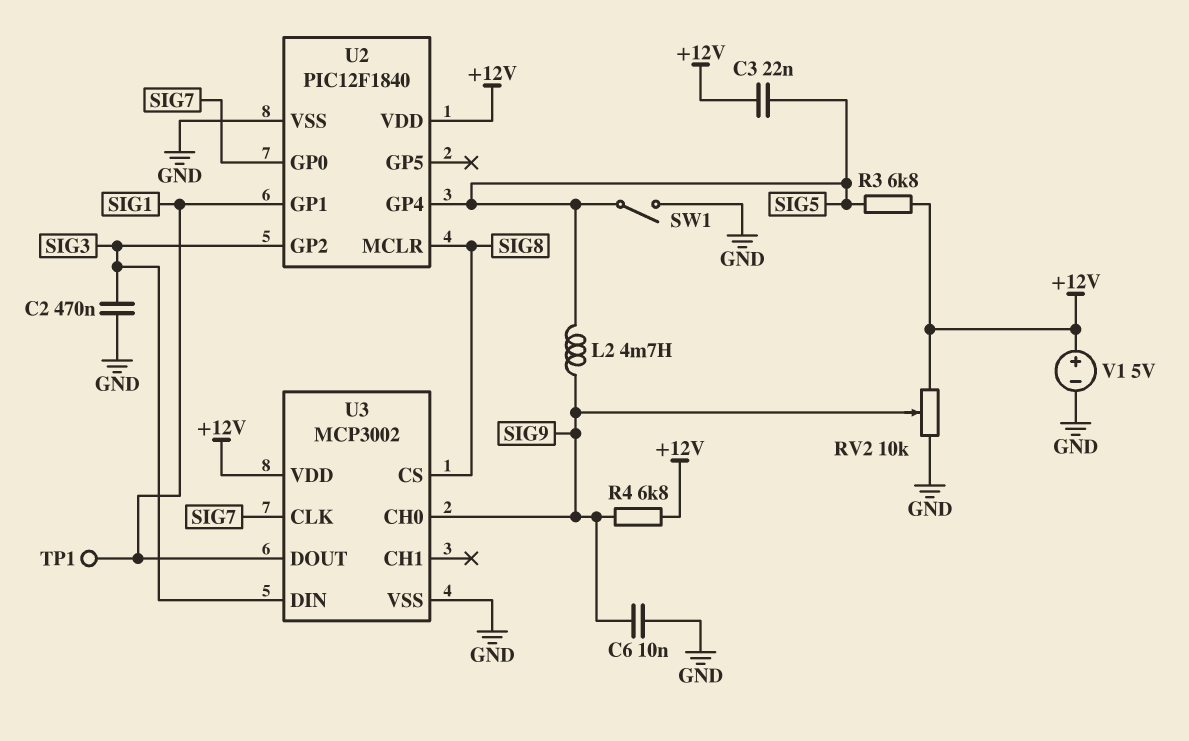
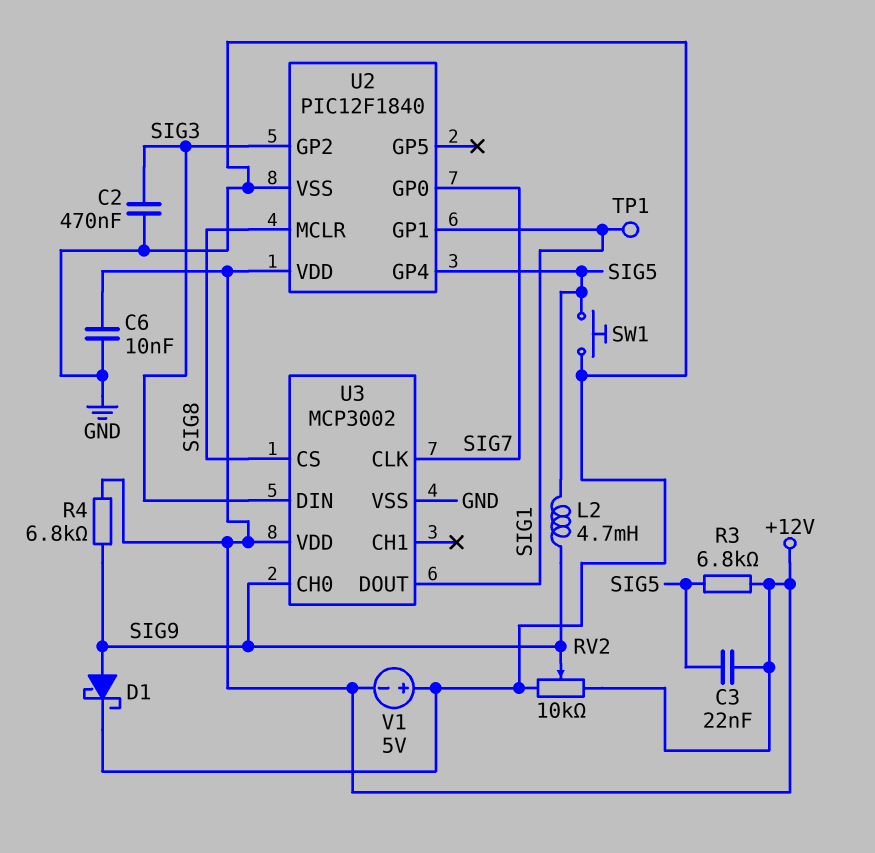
C6: 10nF (GND, SIG9) -> 10nF (+12V, GND)
D1: none -> schottky (A SIG9, K GND)
SW1: switch (GND, SIG5) -> button (GND, SIG5)
V1: 5V (plus +12V, minus GND) -> 5V (plus GND, minus +12V)

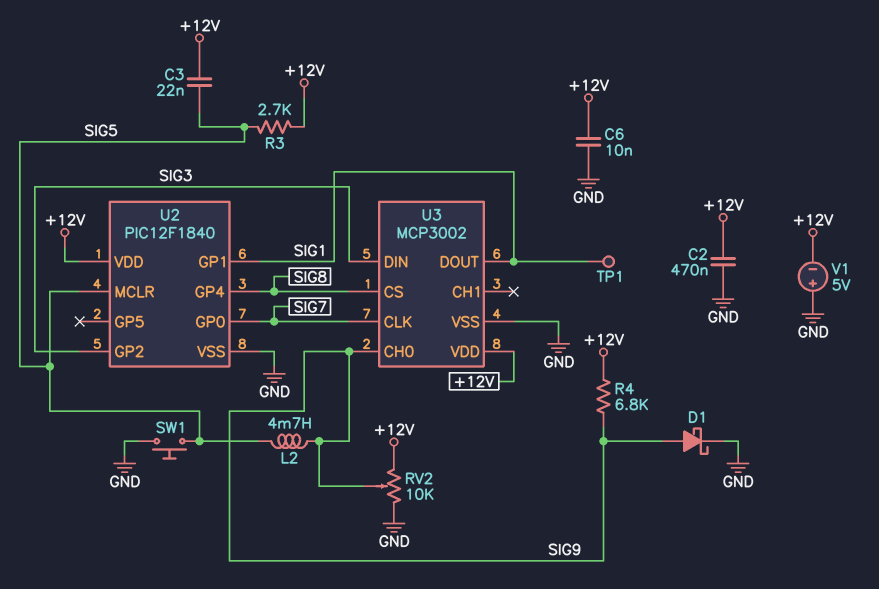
C2: 470nF (GND, SIG3) -> 470nF (+12V, GND)
R3: 6.8k (+12V, SIG5) -> 2.7k (+12V, SIG5)
U2 pin GP4: SIG5 -> SIG8
U2 pin MCLR: SIG8 -> SIG5

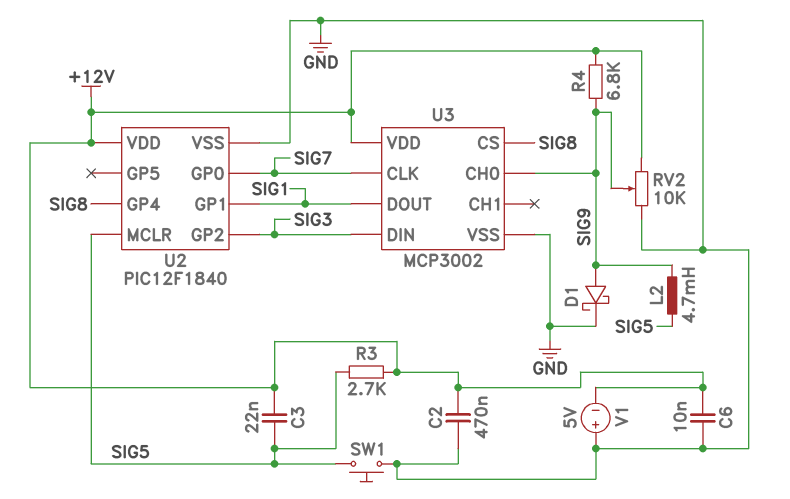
TP1: test point (SIG1) -> none

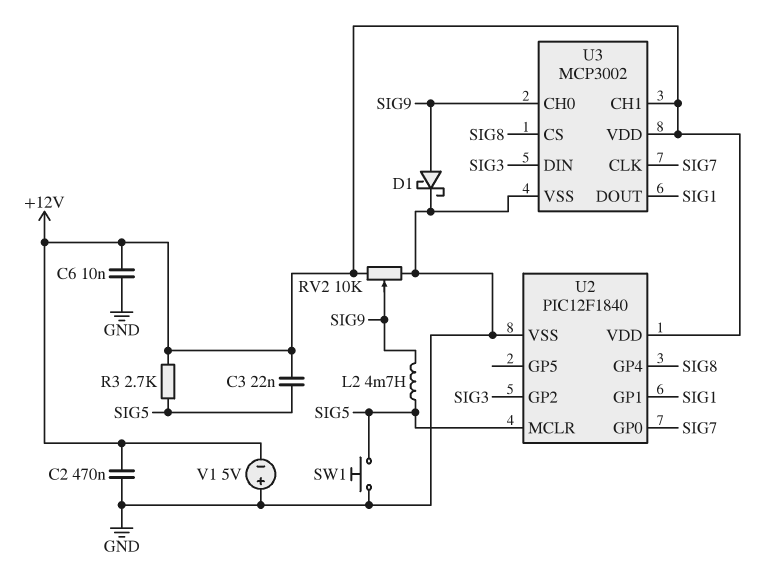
R4: 6.8k (+12V, SIG9) -> none
U3 pin CH1: none -> +12V

